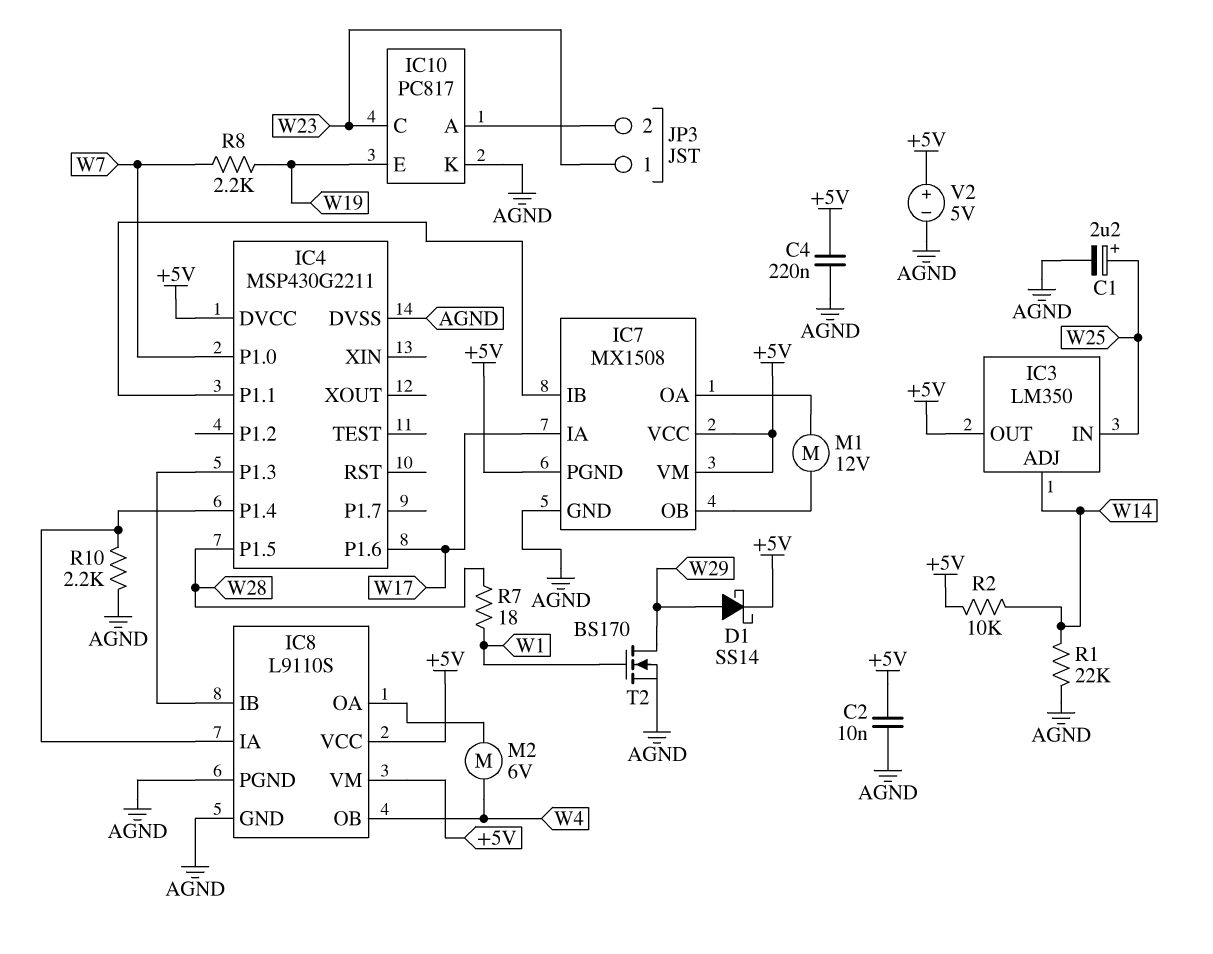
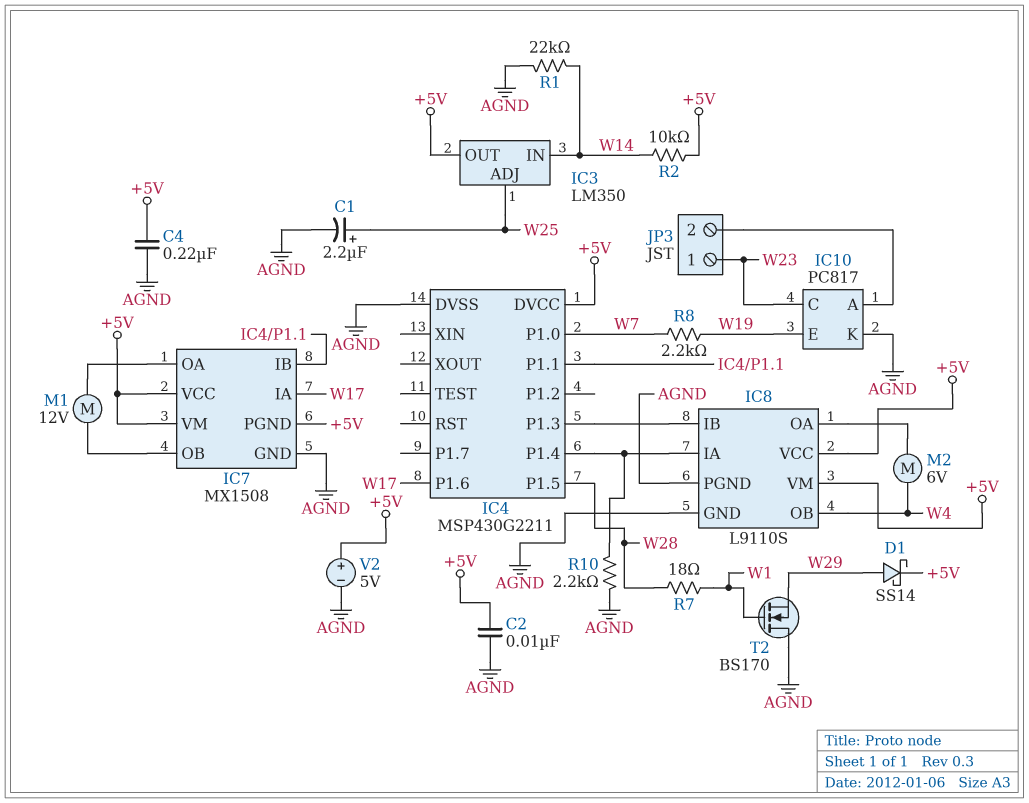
IC3 pin ADJ: W14 -> W25
IC3 pin IN: W25 -> W14
T2: NMOS BS170 (G W1, D W29, S AGND) -> NMOS BS170 (G W1, D AGND, S W29)

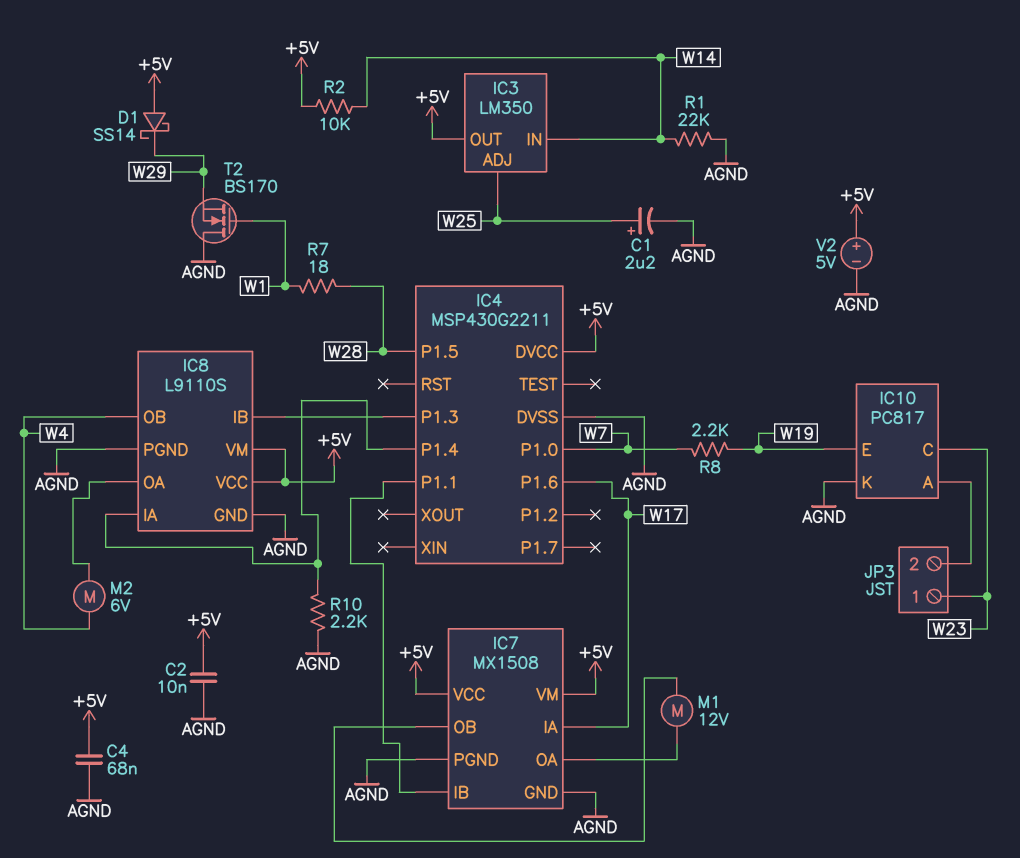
C4: 220nF (+5V, AGND) -> 68nF (+5V, AGND)
D1: schottky SS14 (A W29, K +5V) -> schottky SS14 (A +5V, K W29)
IC7 pin PGND: +5V -> AGND

